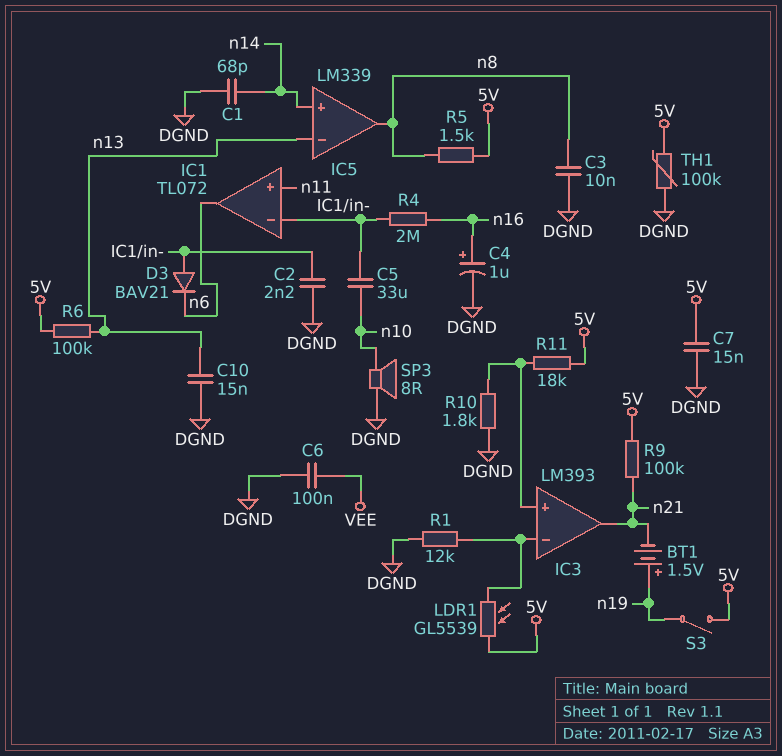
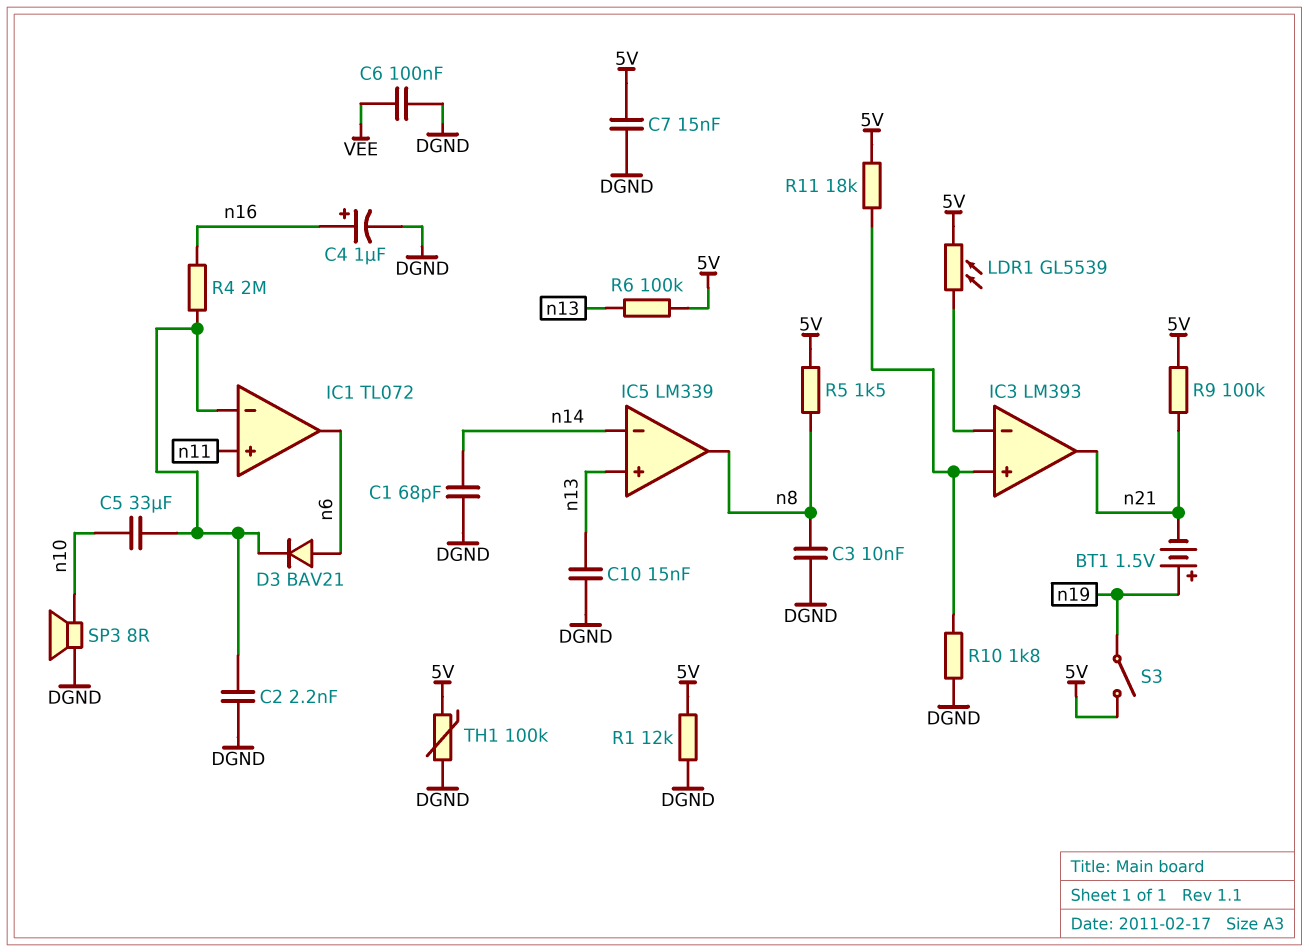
D3: diode BAV21 (A IC1/in-, K n6) -> diode BAV21 (A n6, K IC1/in-)
IC5 pin in+: n14 -> n13
IC5 pin in-: n13 -> n14
R1: 12k (DGND, IC3/in-) -> 12k (5V, DGND)

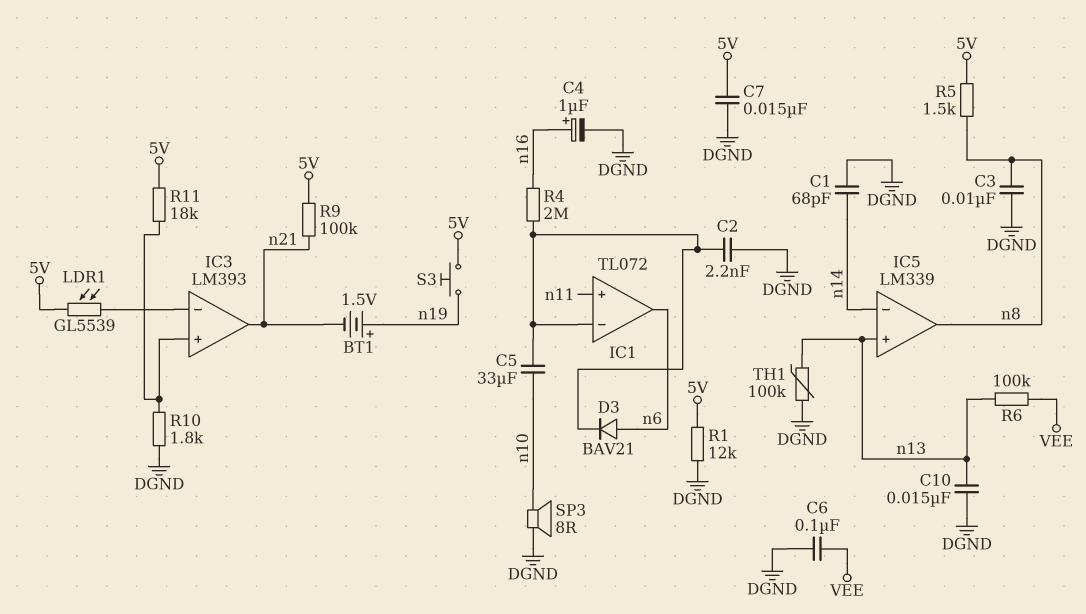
R6: 100k (5V, n13) -> 100k (VEE, n13)
S3: switch (5V, n19) -> button (5V, n19)
TH1: 100k (5V, DGND) -> 100k (DGND, n13)

